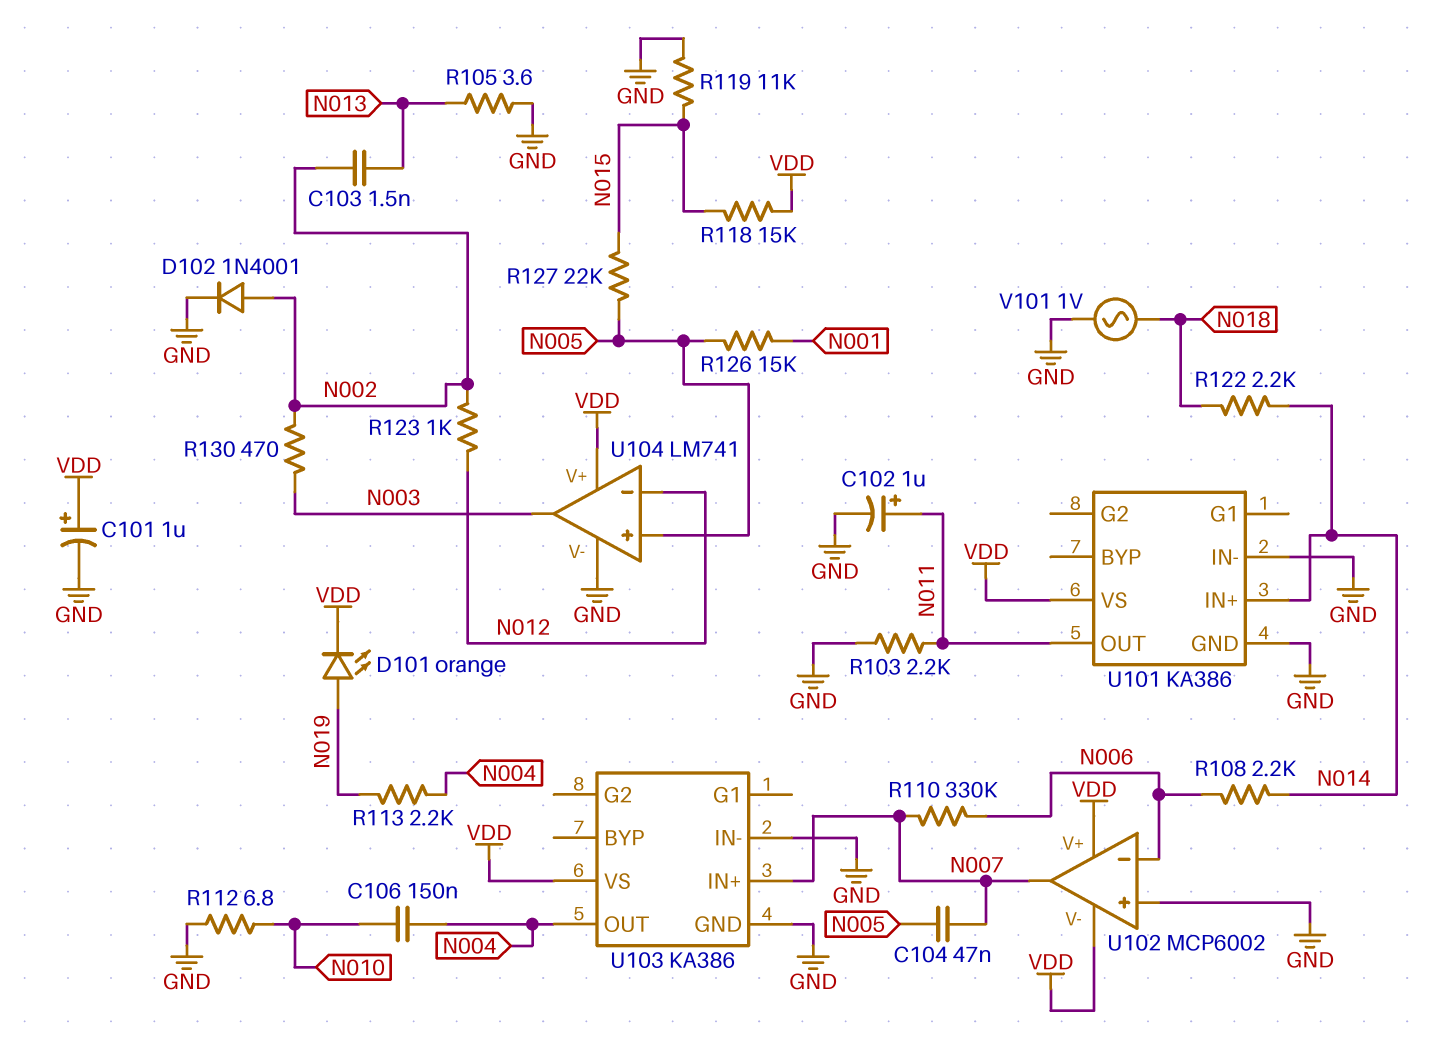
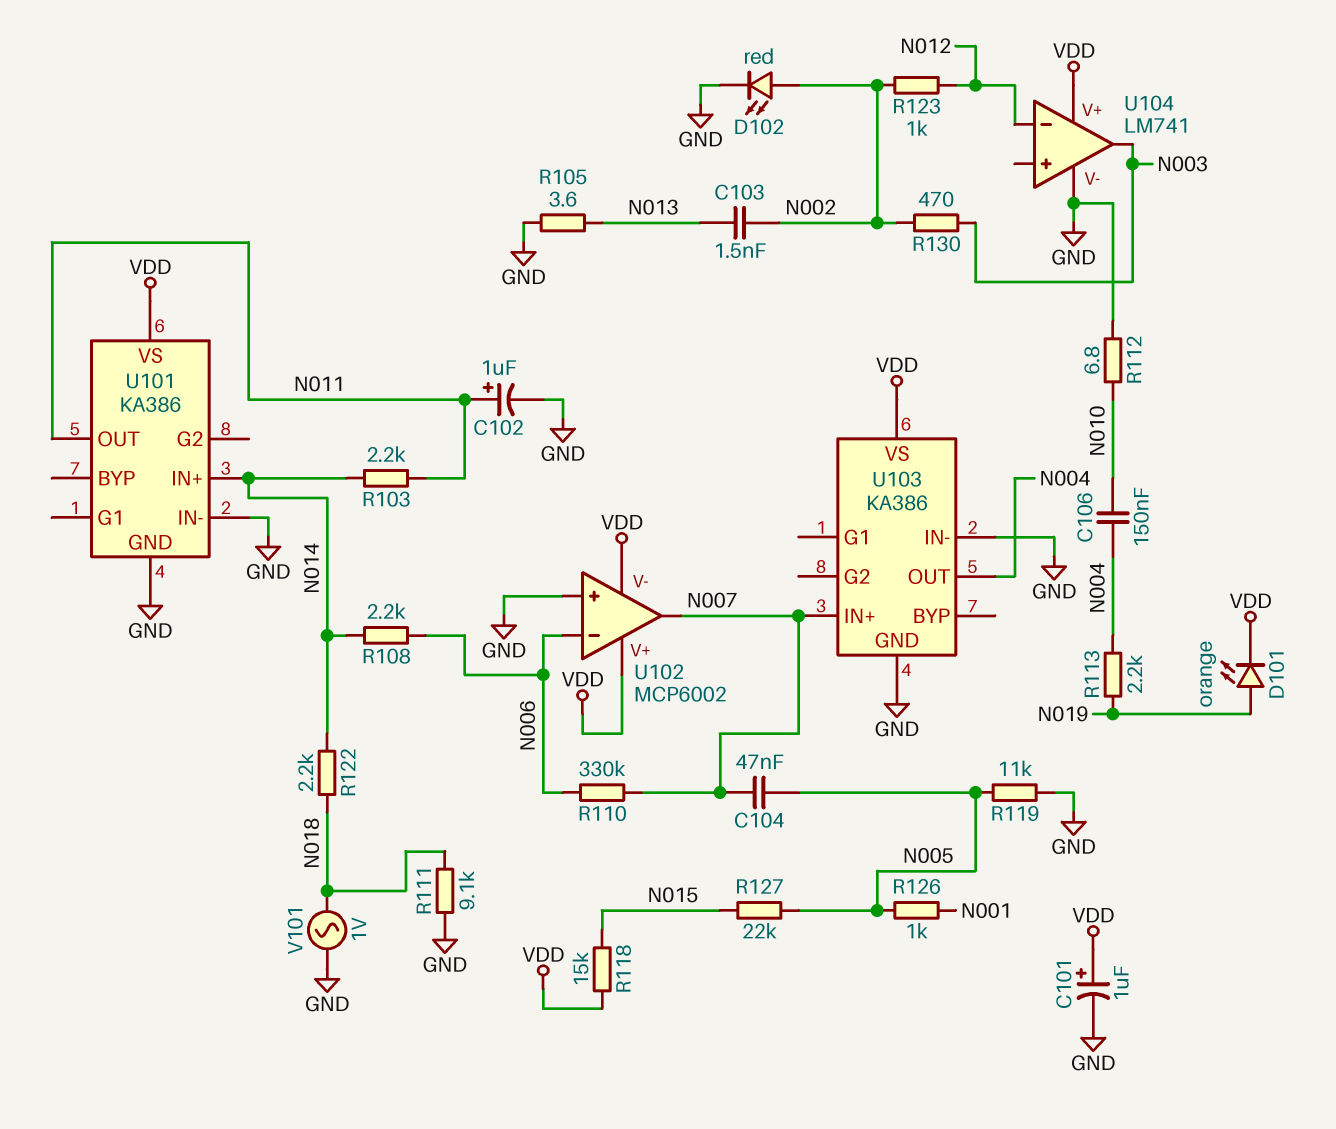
D102: diode 1N4001 (A N002, K GND) -> LED red (A N002, K GND)
R103: 2.2k (GND, N011) -> 2.2k (N011, N014)
R111: none -> 9.1k (GND, N018)
R119: 11k (GND, N015) -> 11k (GND, N005)
R126: 15k (N001, N005) -> 1k (N001, N005)
U104 pin in+: N005 -> none

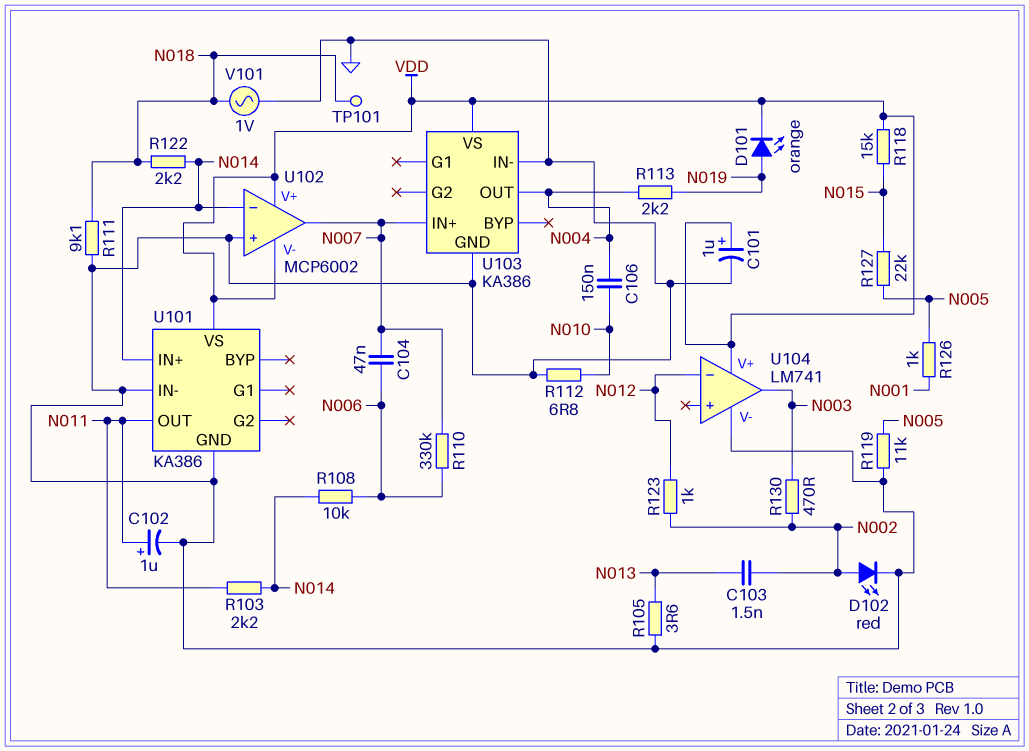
C104: 47nF (N005, N007) -> 47nF (N006, N007)
R108: 2.2k (N006, N014) -> 10k (N006, N014)
TP101: none -> test point (N018)
U102 pin in-: N006 -> N014

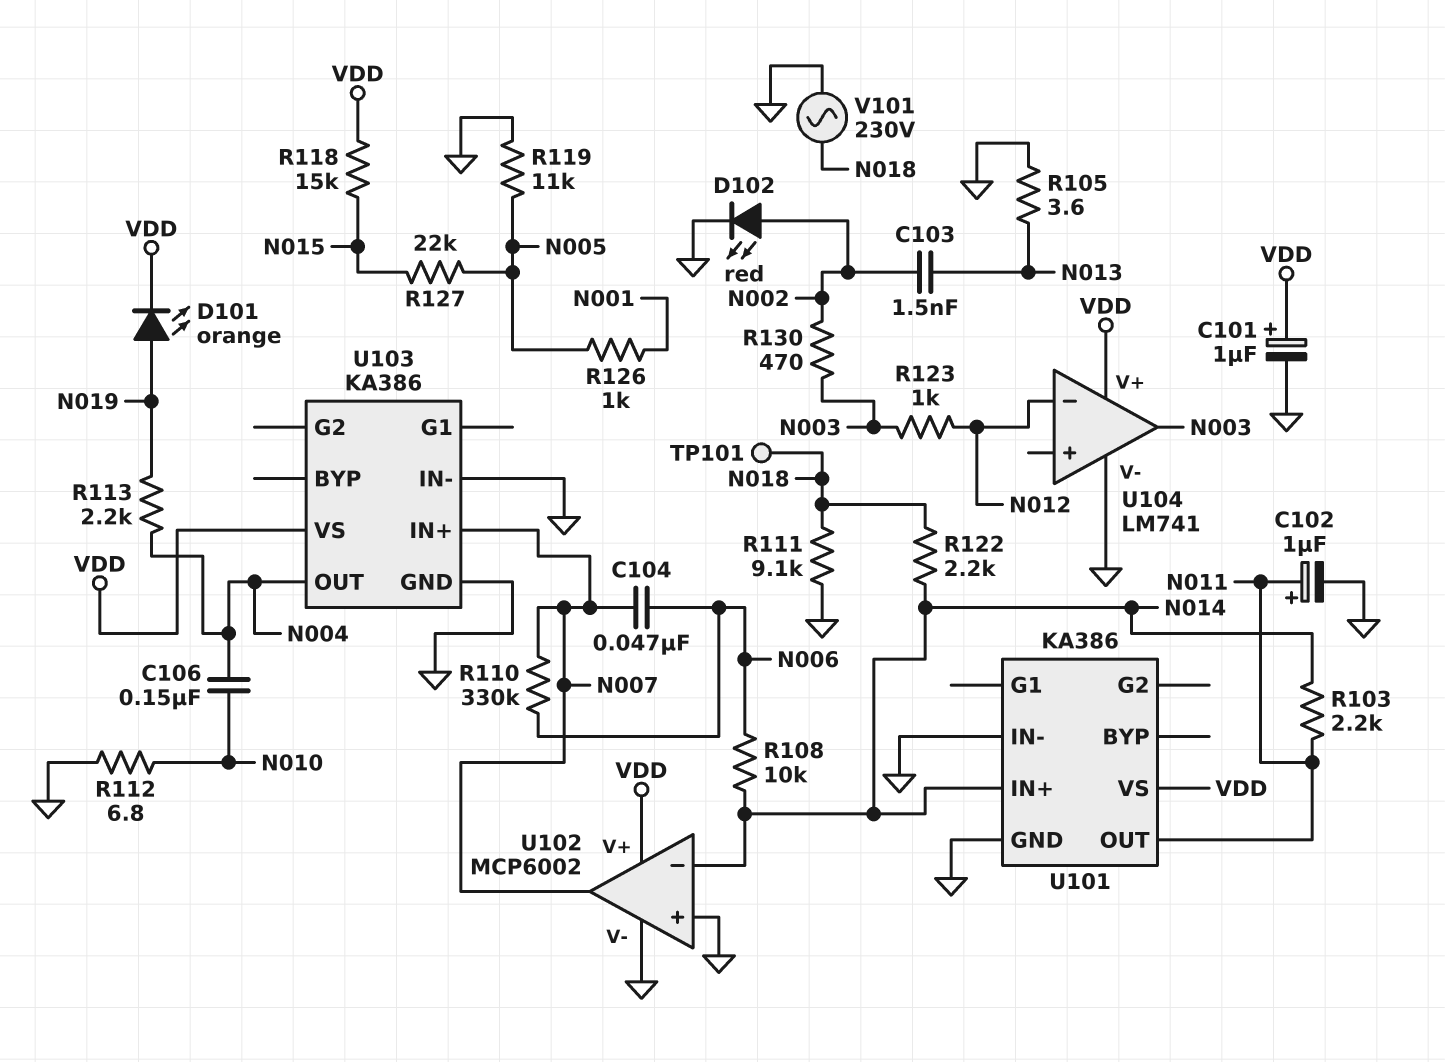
R123: 1k (N002, N012) -> 1k (N003, N012)
U102 pin V-: VDD -> GND
V101: AC 1V (GND, N018) -> AC 230V (GND, N018)

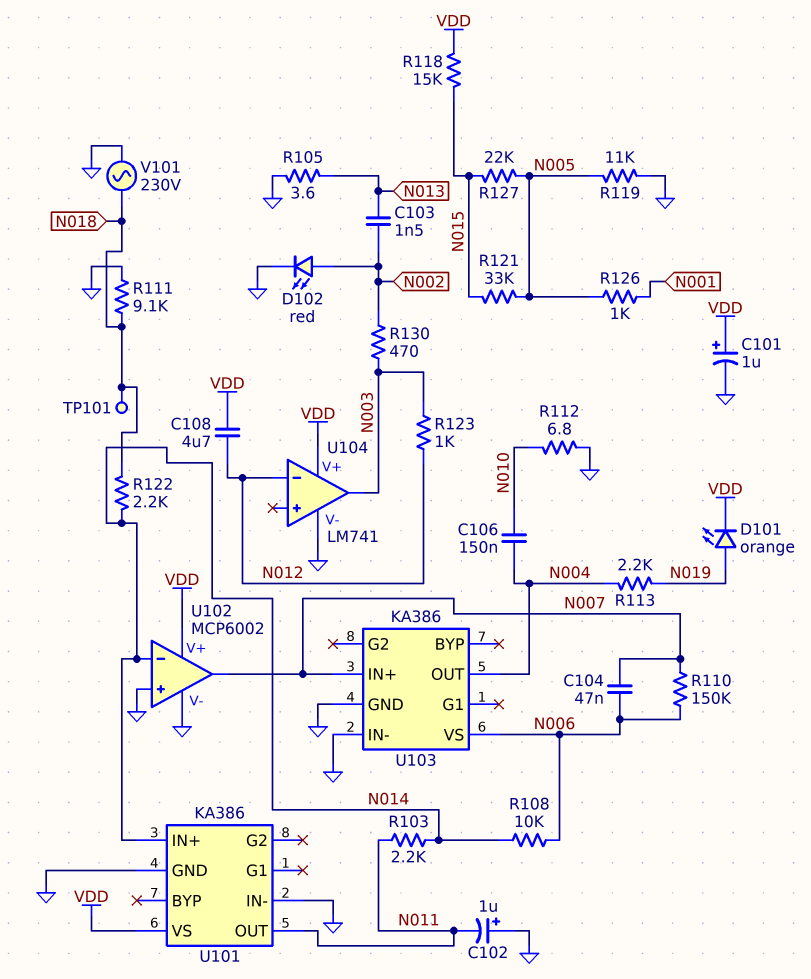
C102: 1uF (plus N011, minus GND) -> 1uF (plus GND, minus N011)
C108: none -> 4.7uF (N012, VDD)
R110: 330k (N006, N007) -> 150k (N006, N007)
R121: none -> 33k (N005, N015)
U103 pin VS: VDD -> N006

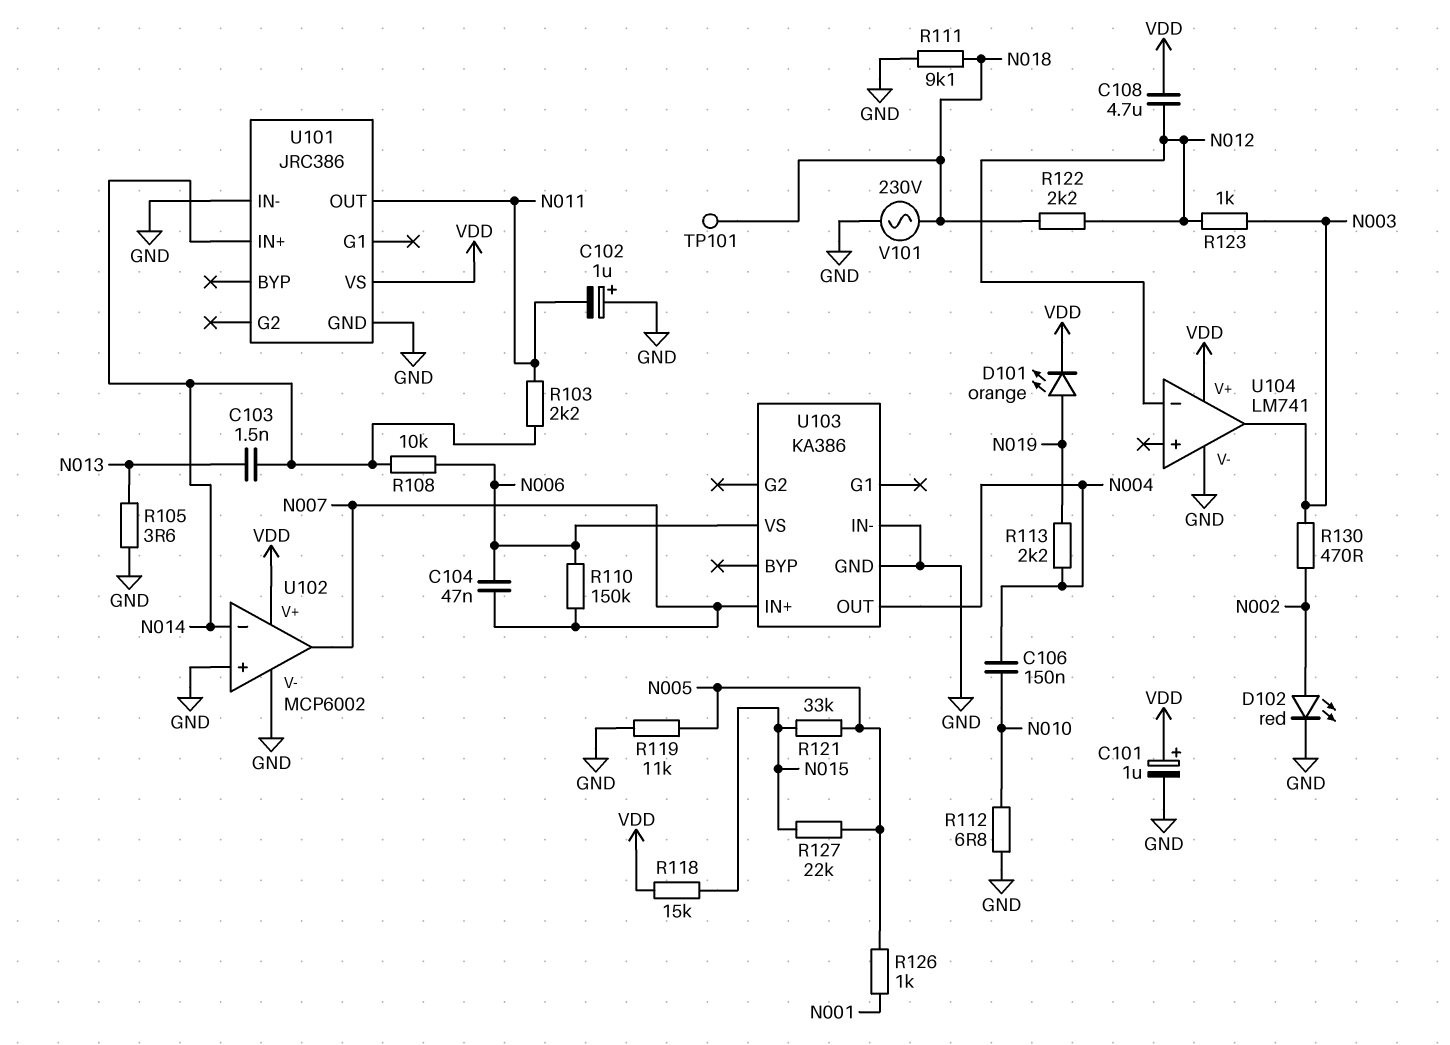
C103: 1.5nF (N002, N013) -> 1.5nF (N013, N014)
R122: 2.2k (N014, N018) -> 2.2k (N012, N018)
U101: KA386 -> JRC386

